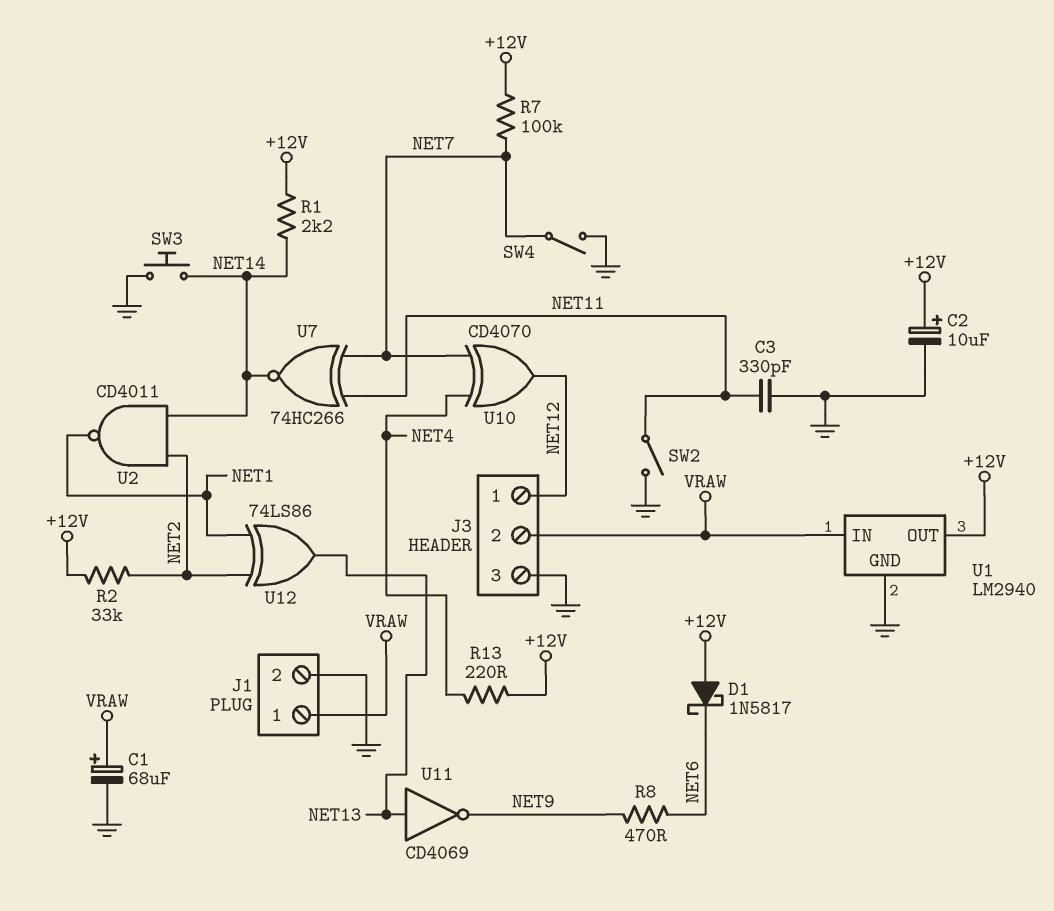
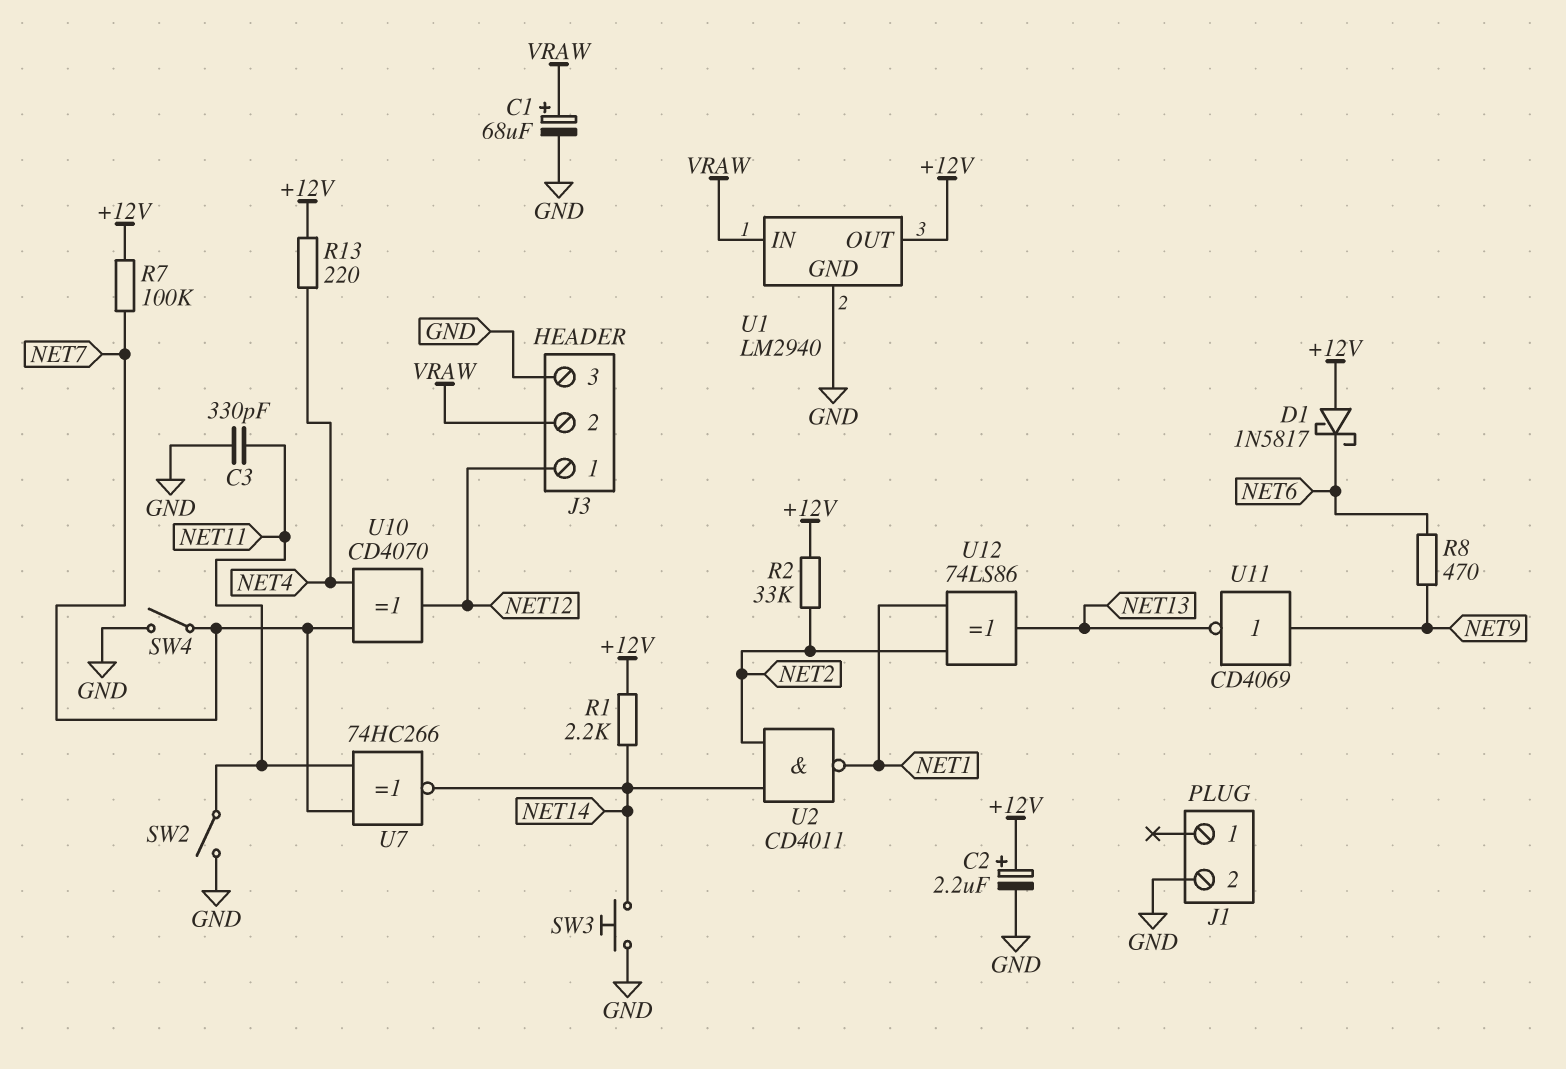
C2: 10uF (plus +12V, minus GND) -> 2.2uF (plus +12V, minus GND)
J1 pin 1: VRAW -> none
U11: NOT CD4069 (in NET13, out NET9) -> NOT CD4069 (in NET9, out NET13)

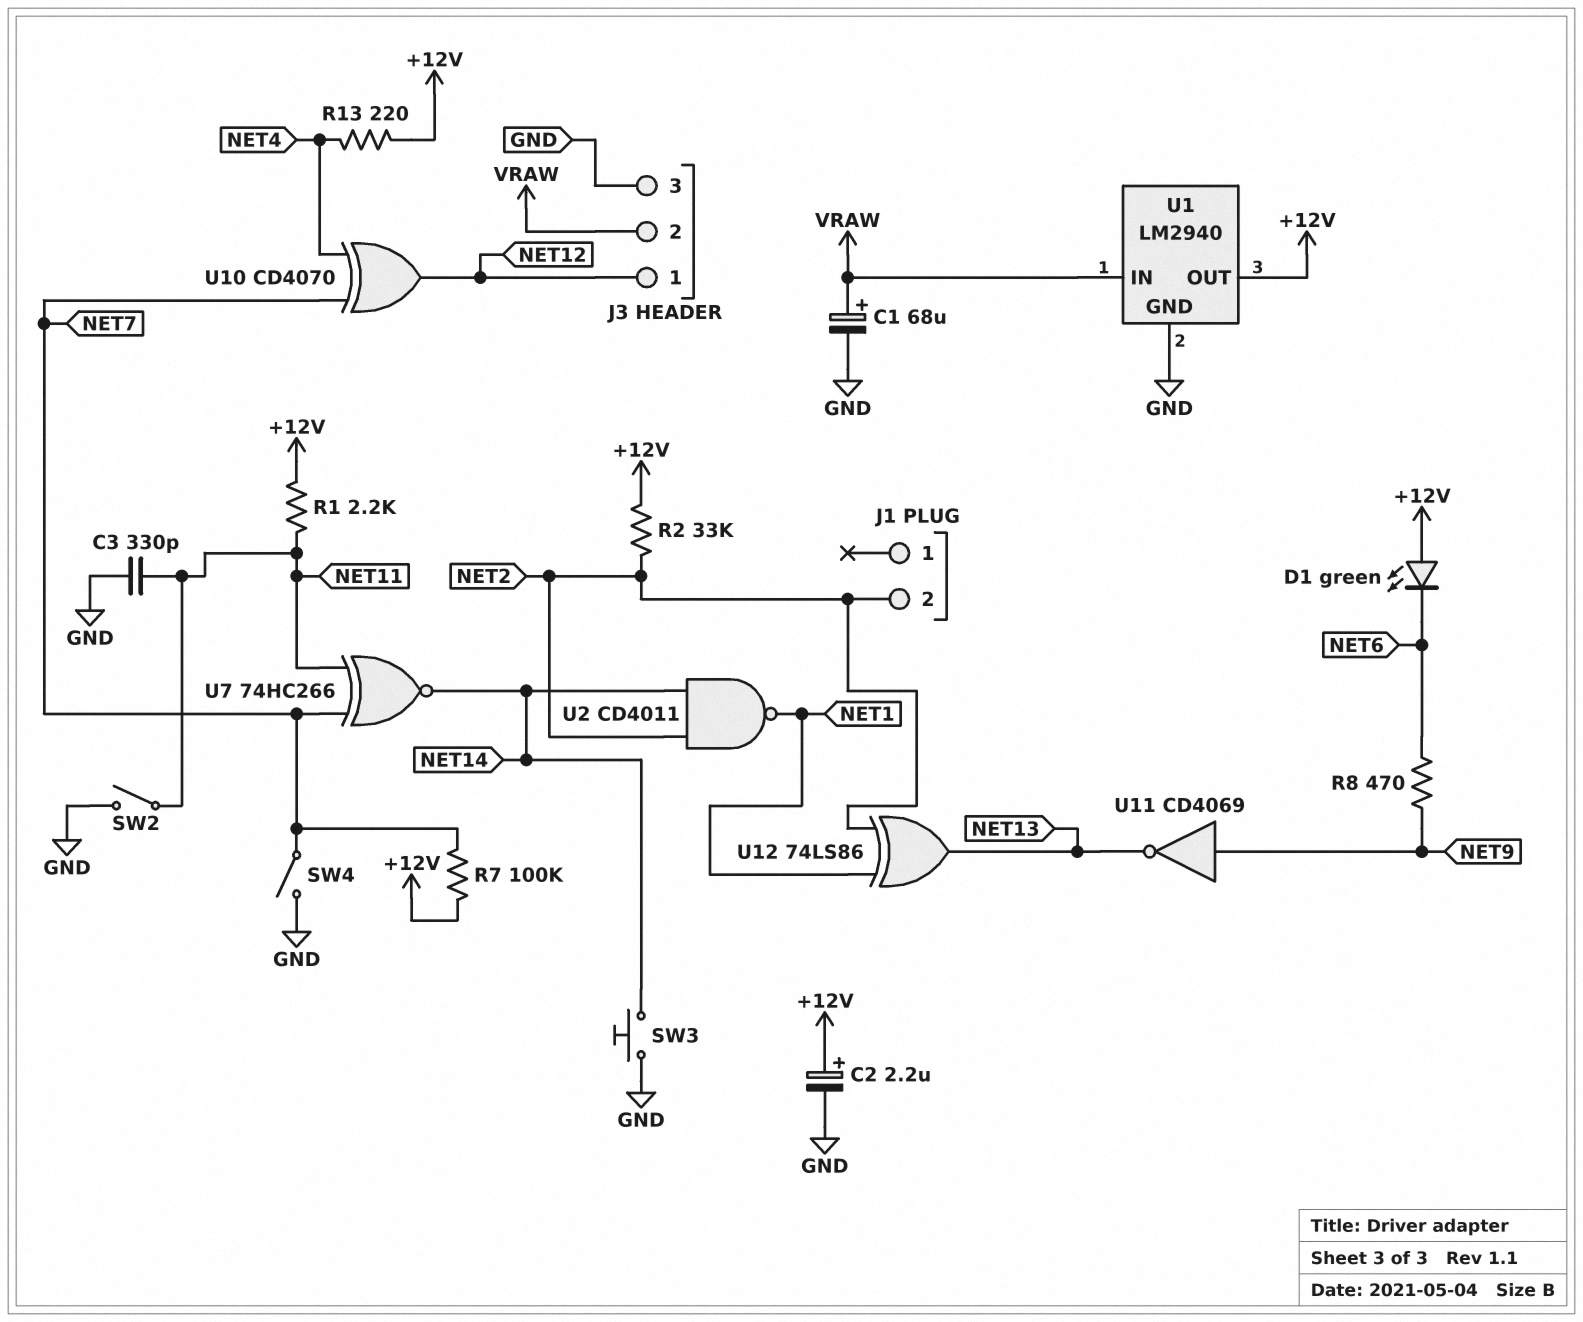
D1: schottky 1N5817 (A +12V, K NET6) -> LED green (A +12V, K NET6)
J1 pin 2: GND -> NET2
R1: 2.2k (+12V, NET14) -> 2.2k (+12V, NET11)

